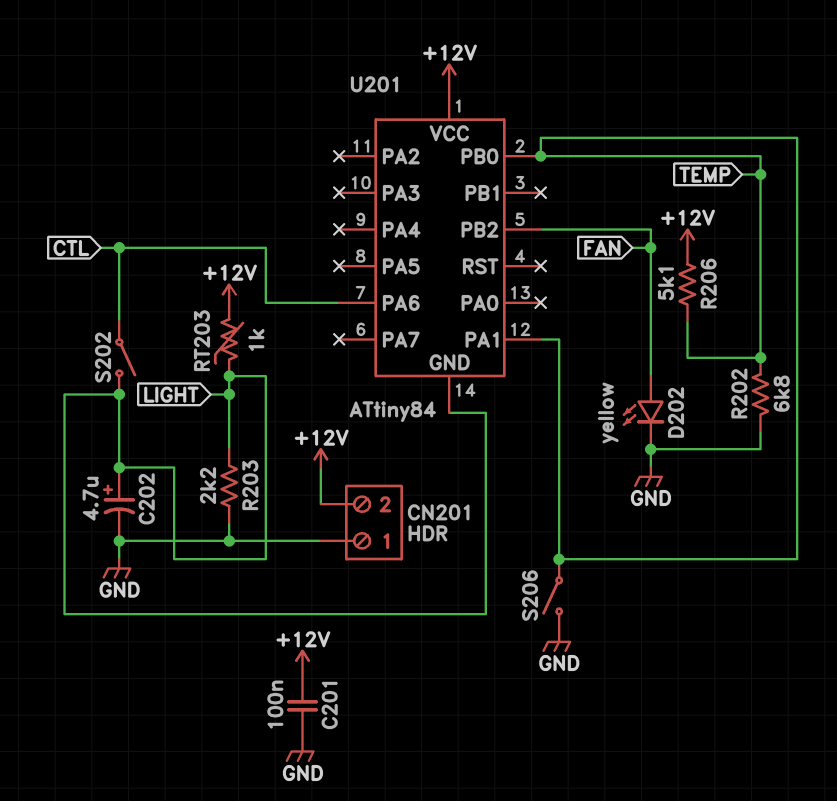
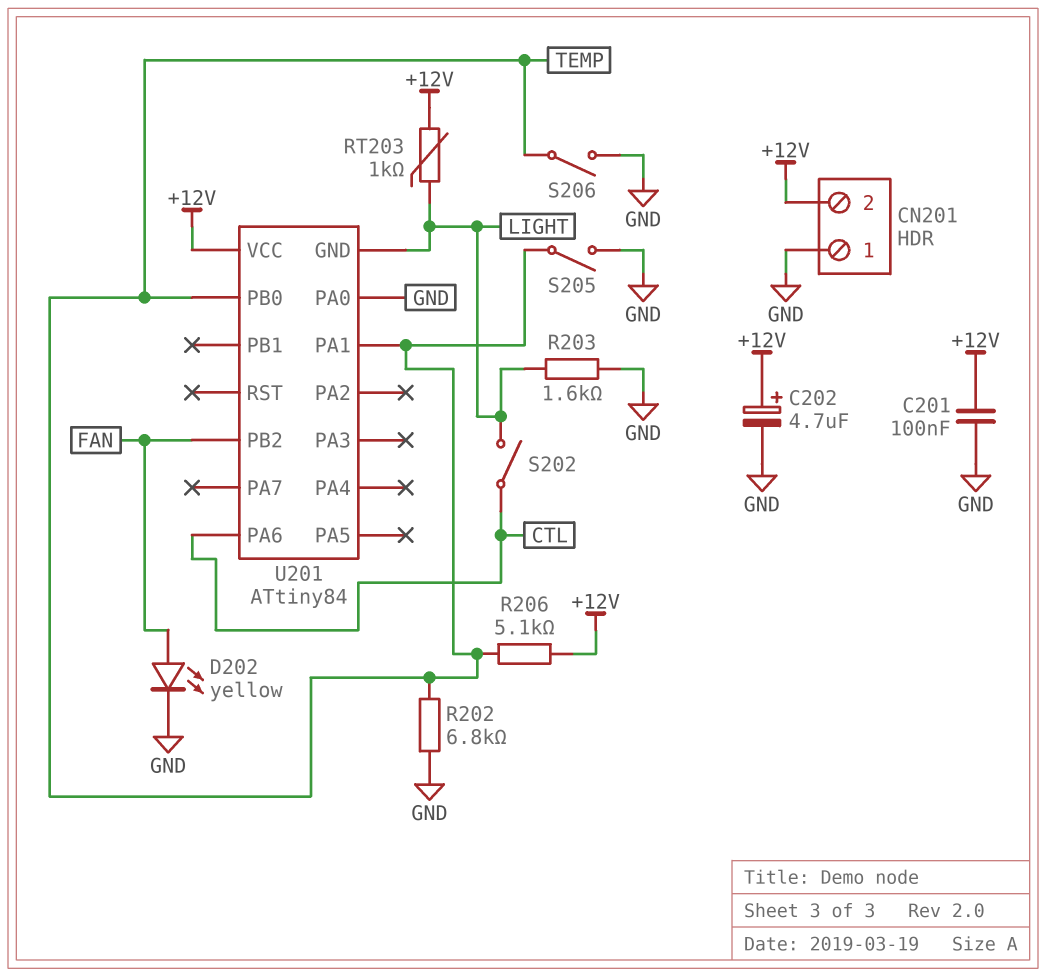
C202: 4.7uF (plus LIGHT, minus GND) -> 4.7uF (plus +12V, minus GND)
R203: 2.2k (GND, LIGHT) -> 1.6k (GND, LIGHT)
S205: none -> switch (GND, TEMP)
U201 pin PA0: none -> GND

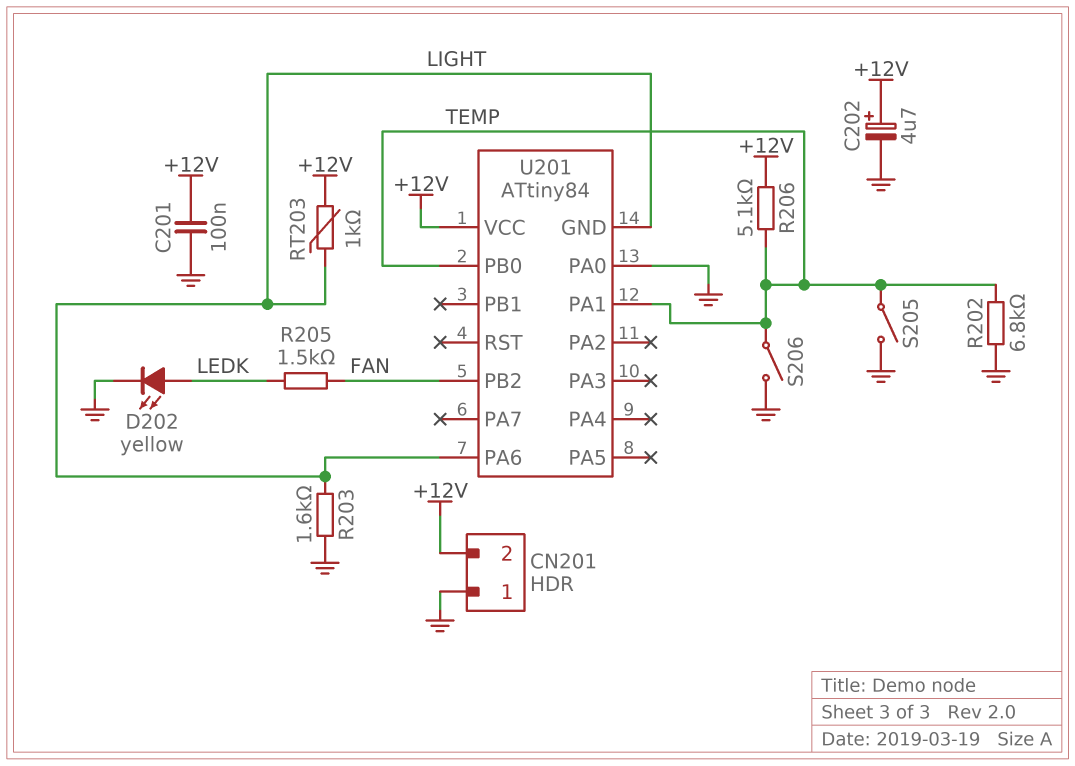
D202: LED yellow (A FAN, K GND) -> LED yellow (A LEDK, K GND)
R205: none -> 1.5k (FAN, LEDK)
S202: switch (CTL, LIGHT) -> none
U201 pin PA6: CTL -> LIGHT

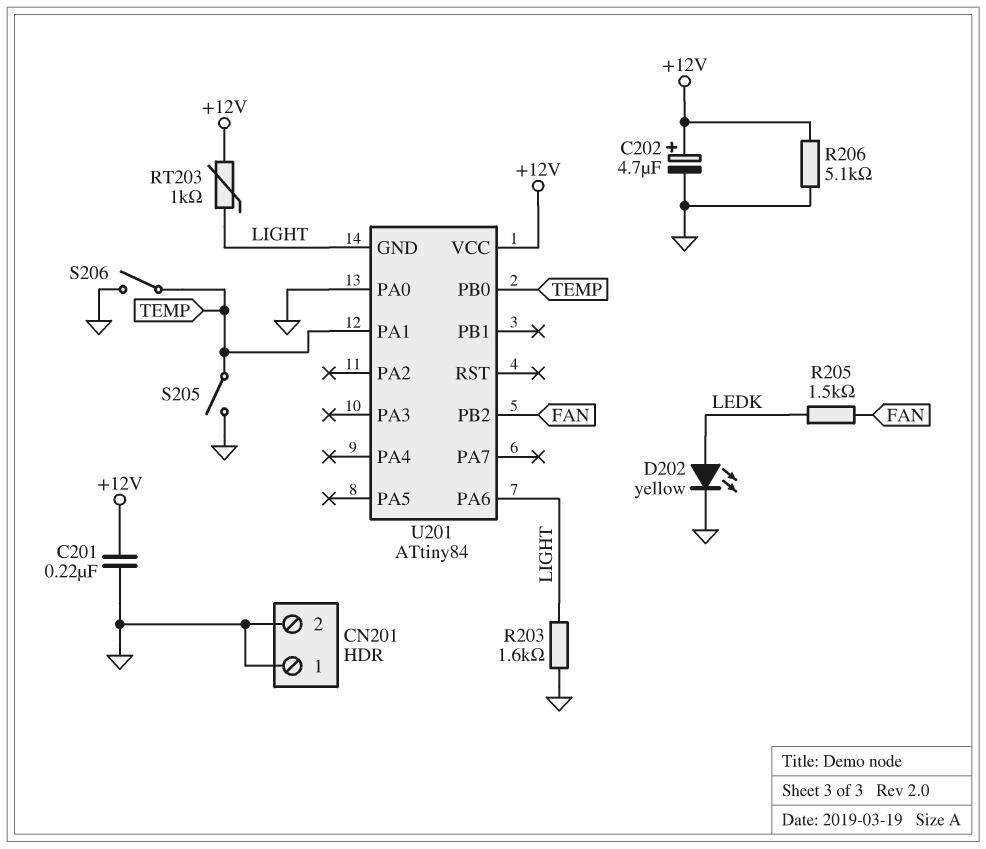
C201: 100nF (+12V, GND) -> 220nF (+12V, GND)
CN201 pin 2: +12V -> GND
R202: 6.8k (GND, TEMP) -> none
R206: 5.1k (+12V, TEMP) -> 5.1k (+12V, GND)

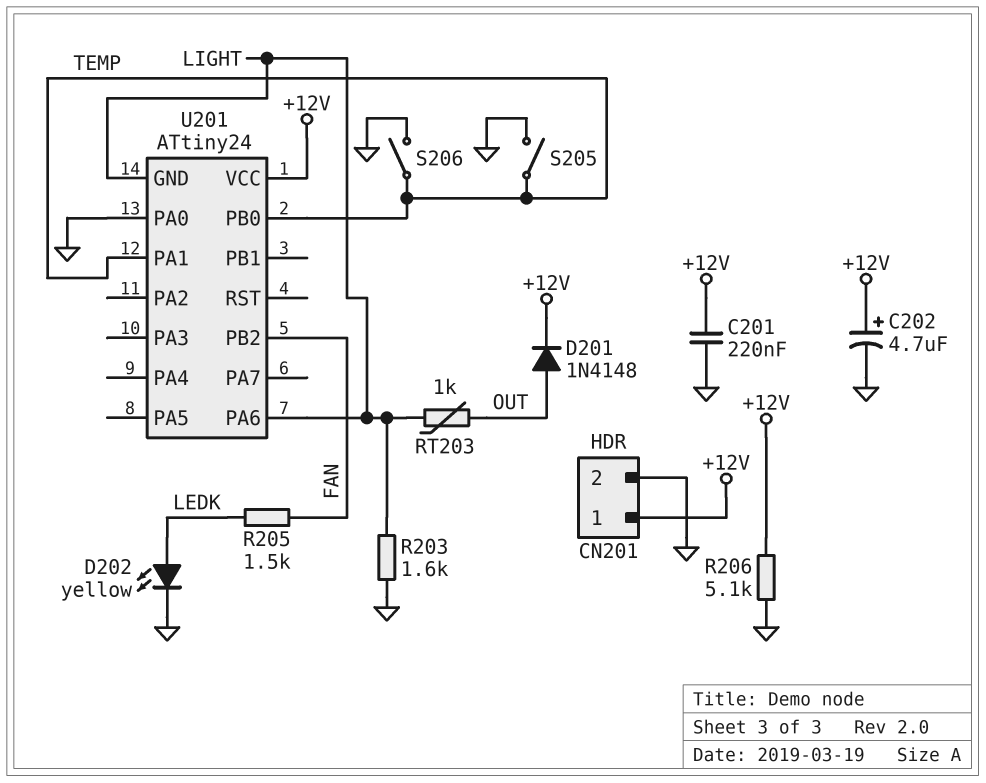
CN201 pin 1: GND -> +12V
D201: none -> diode 1N4148 (A OUT, K +12V)
RT203: 1k (+12V, LIGHT) -> 1k (LIGHT, OUT)
U201: ATtiny84 -> ATtiny24

